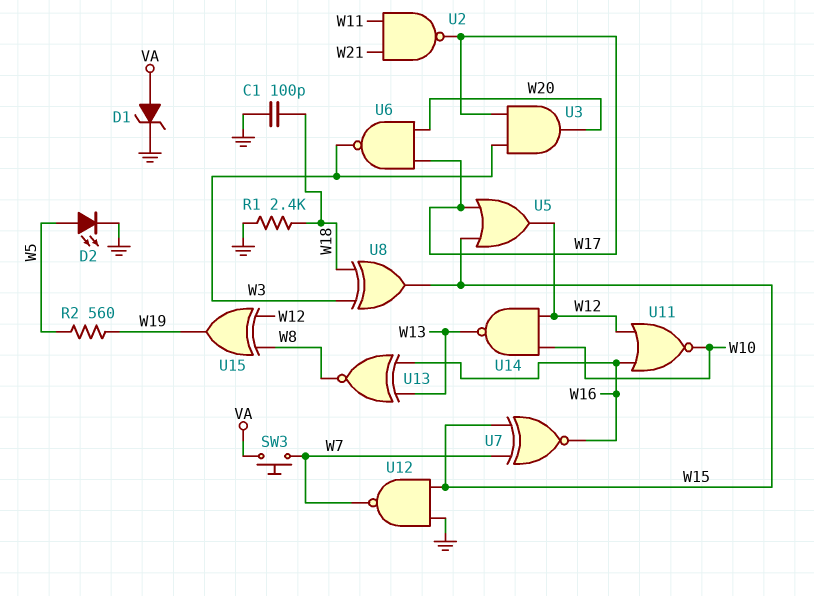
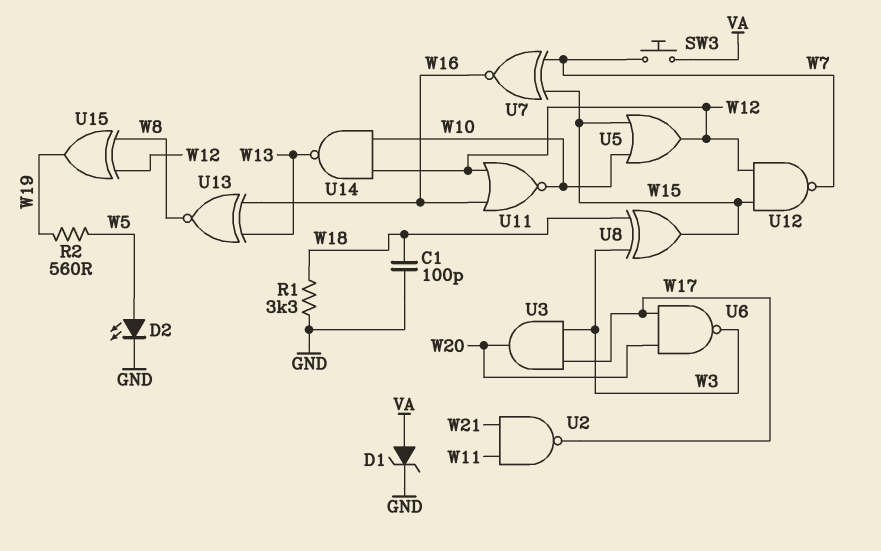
R1: 2.4k (GND, W18) -> 3.3k (GND, W18)
U5: OR (in W15, in W17, out W12) -> OR (in W10, in W15, out W12)
U12: NAND (in GND, in W15, out W7) -> NAND (in W12, in W15, out W7)

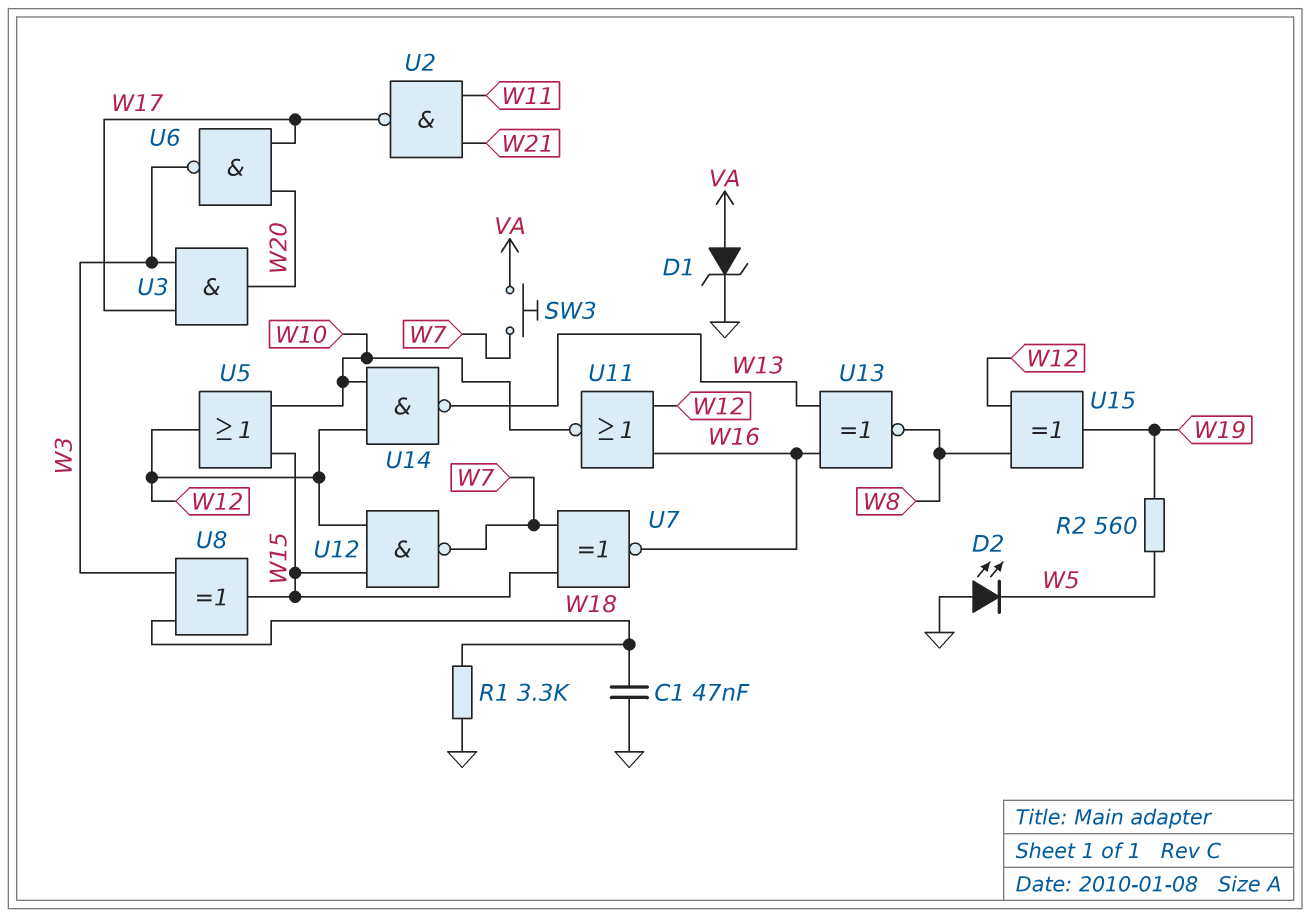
C1: 100pF (GND, W18) -> 47nF (GND, W18)
D2: LED (A W5, K GND) -> LED (A GND, K W5)

